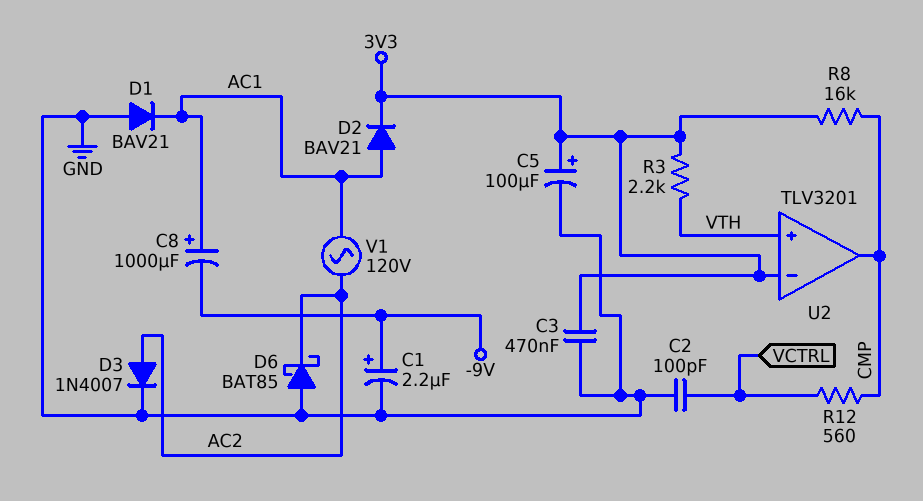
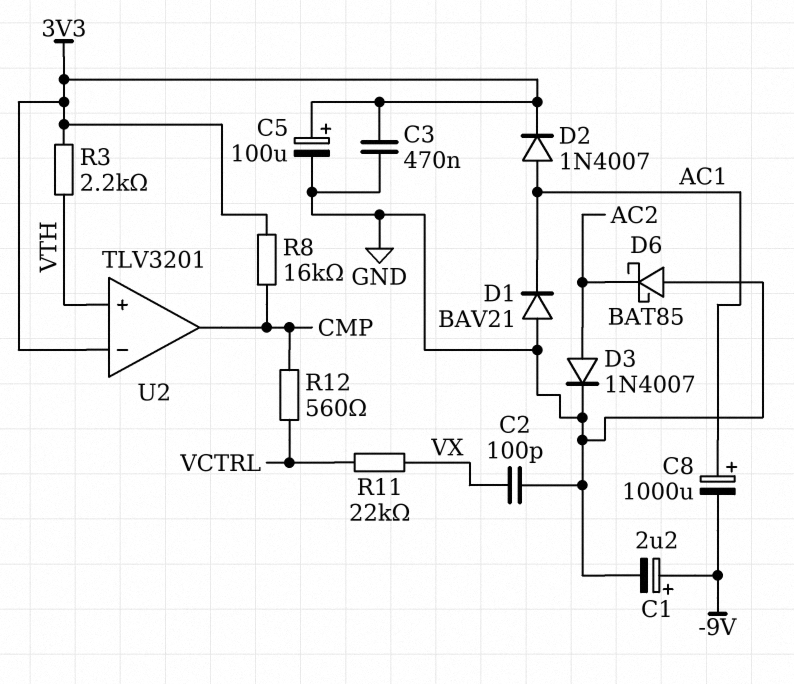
C2: 100pF (GND, VCTRL) -> 100pF (GND, VX)
D2: diode BAV21 (A AC1, K 3V3) -> diode 1N4007 (A AC1, K 3V3)
R11: none -> 22k (VCTRL, VX)
V1: AC 120V (AC1, AC2) -> none

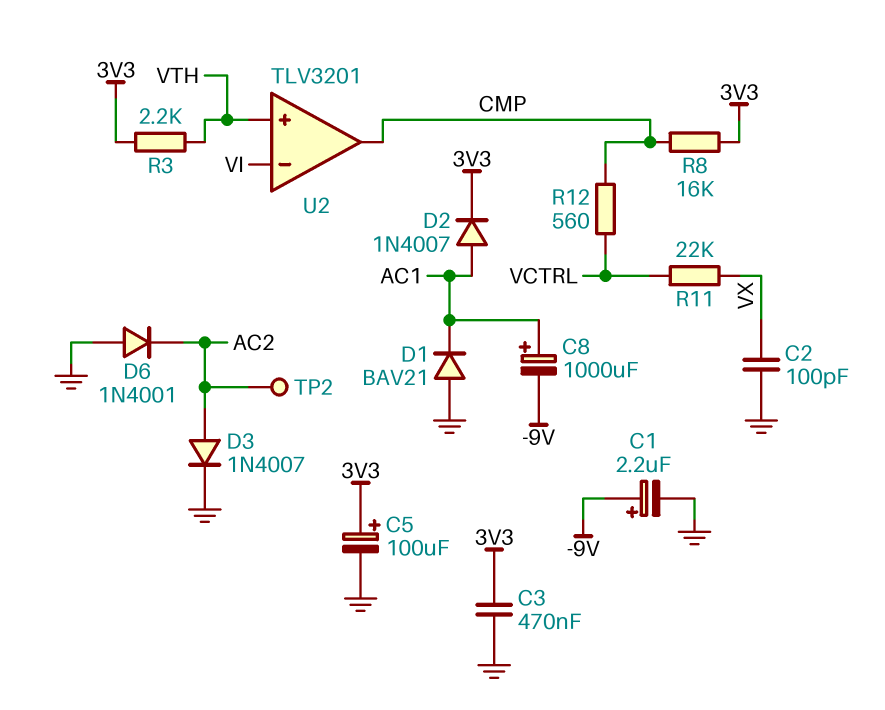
D6: schottky BAT85 (A GND, K AC2) -> diode 1N4001 (A GND, K AC2)
TP2: none -> test point (AC2)
U2 pin in-: 3V3 -> VI

